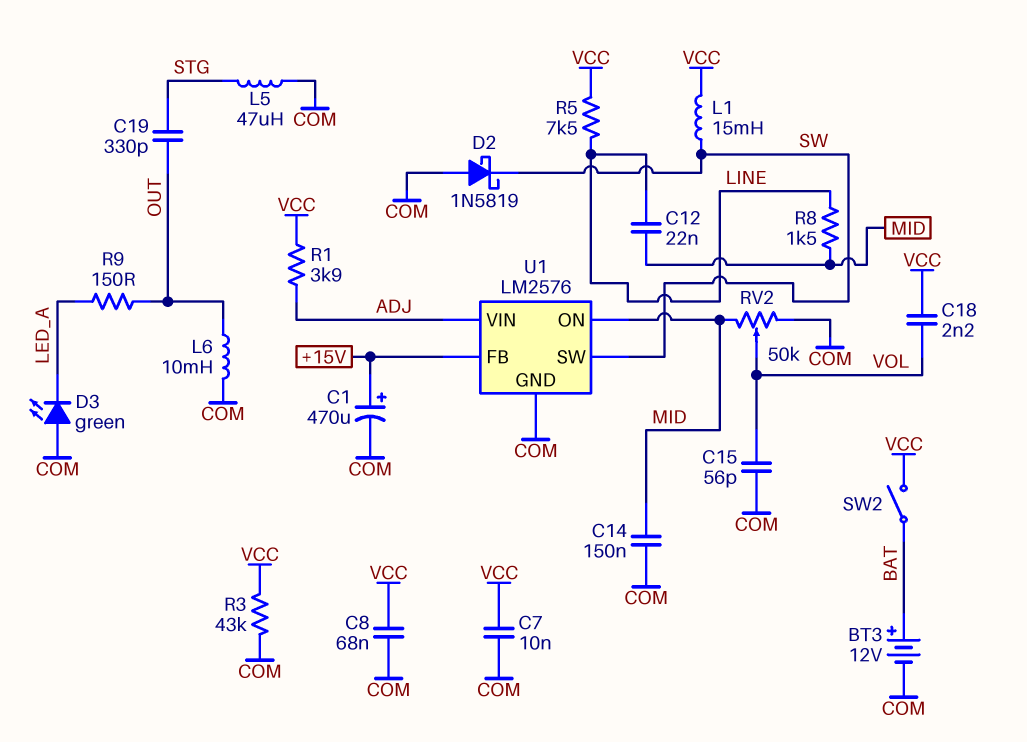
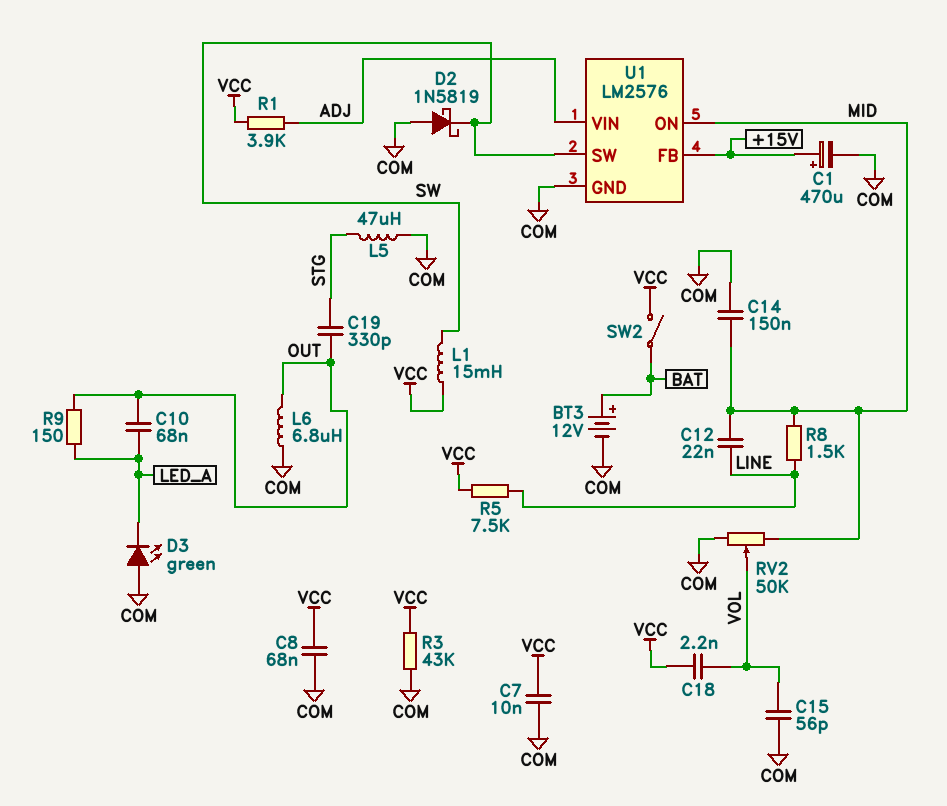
C10: none -> 68nF (LED_A, OUT)
L6: 10mH (COM, OUT) -> 6.8uH (COM, OUT)

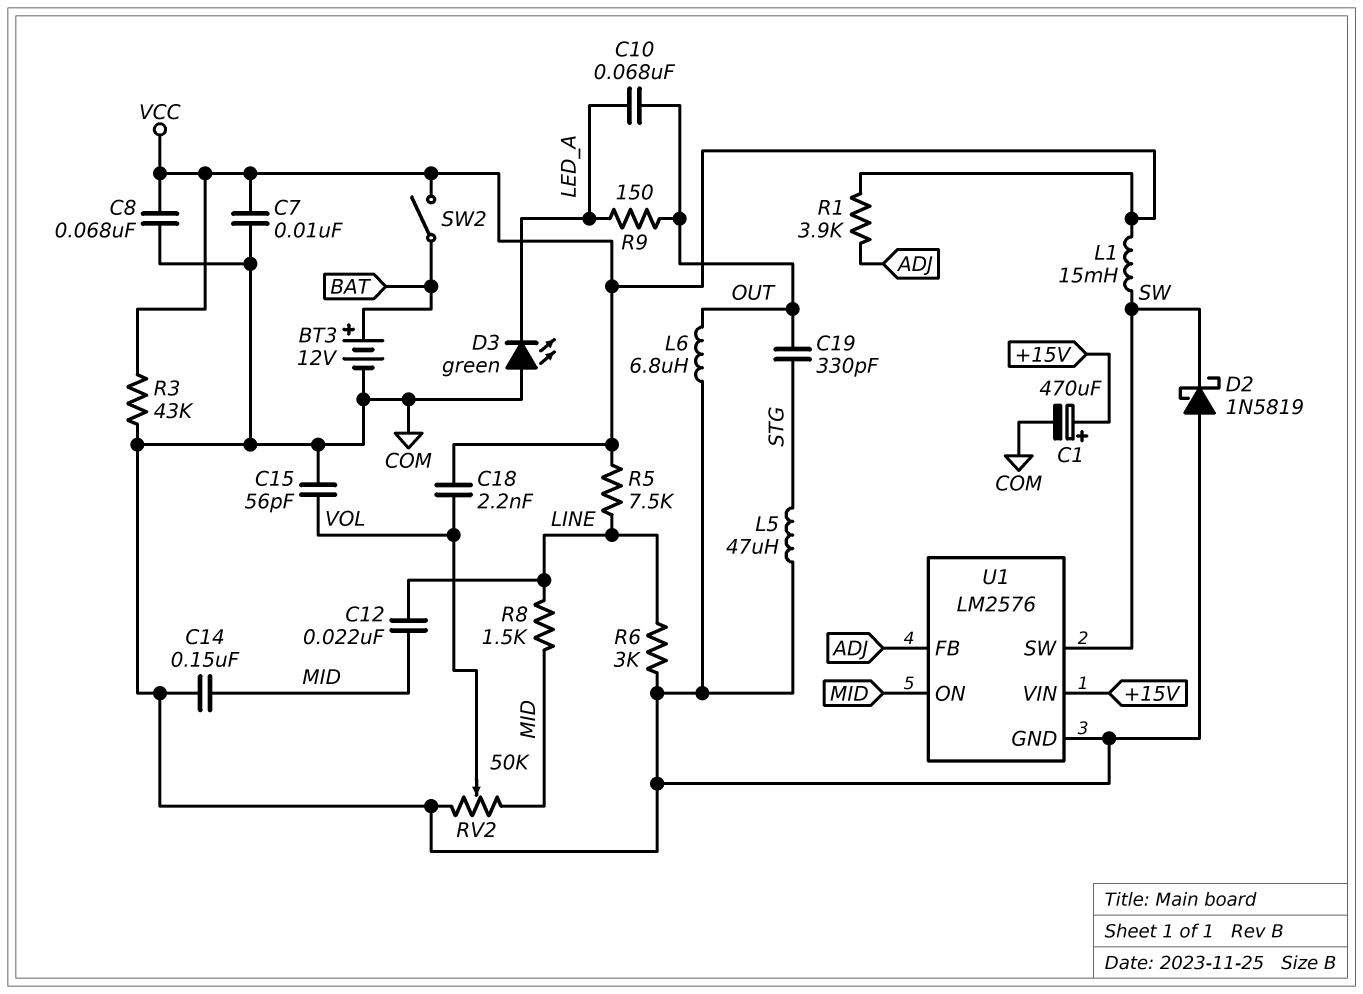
R6: none -> 3k (COM, LINE)
U1 pin FB: +15V -> ADJ
U1 pin VIN: ADJ -> +15V

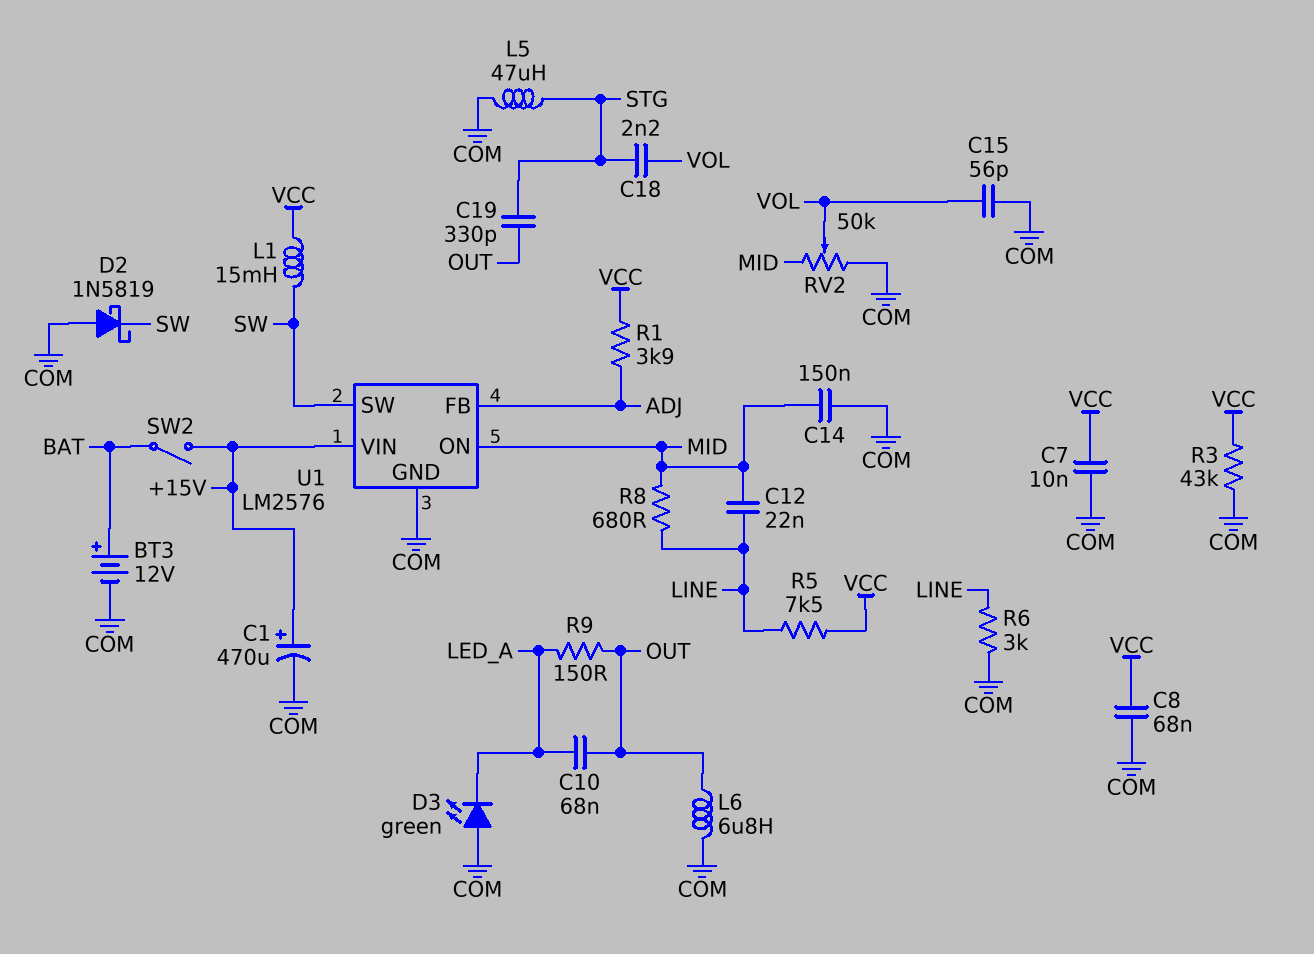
C18: 2.2nF (VCC, VOL) -> 2.2nF (STG, VOL)
R8: 1.5k (LINE, MID) -> 680 (LINE, MID)
SW2: switch (BAT, VCC) -> switch (+15V, BAT)

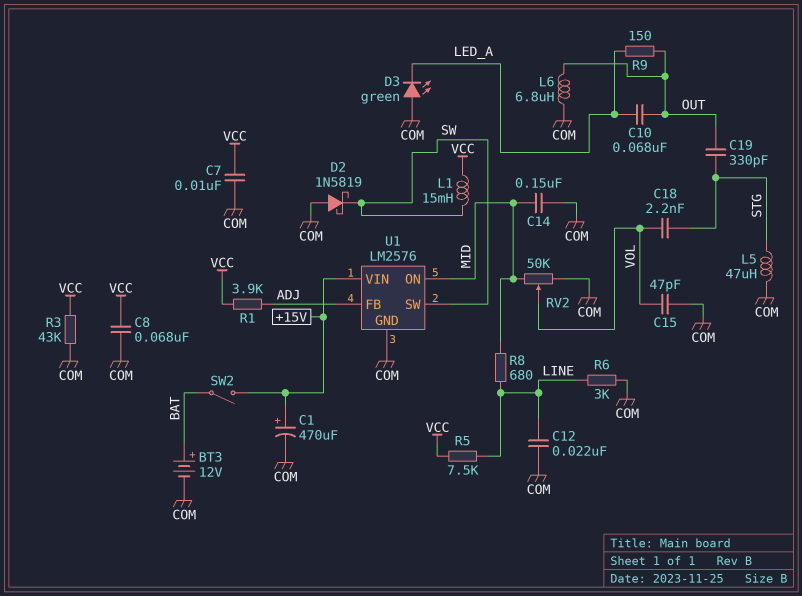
C12: 22nF (LINE, MID) -> 22nF (COM, LINE)
C15: 56pF (COM, VOL) -> 47pF (COM, VOL)

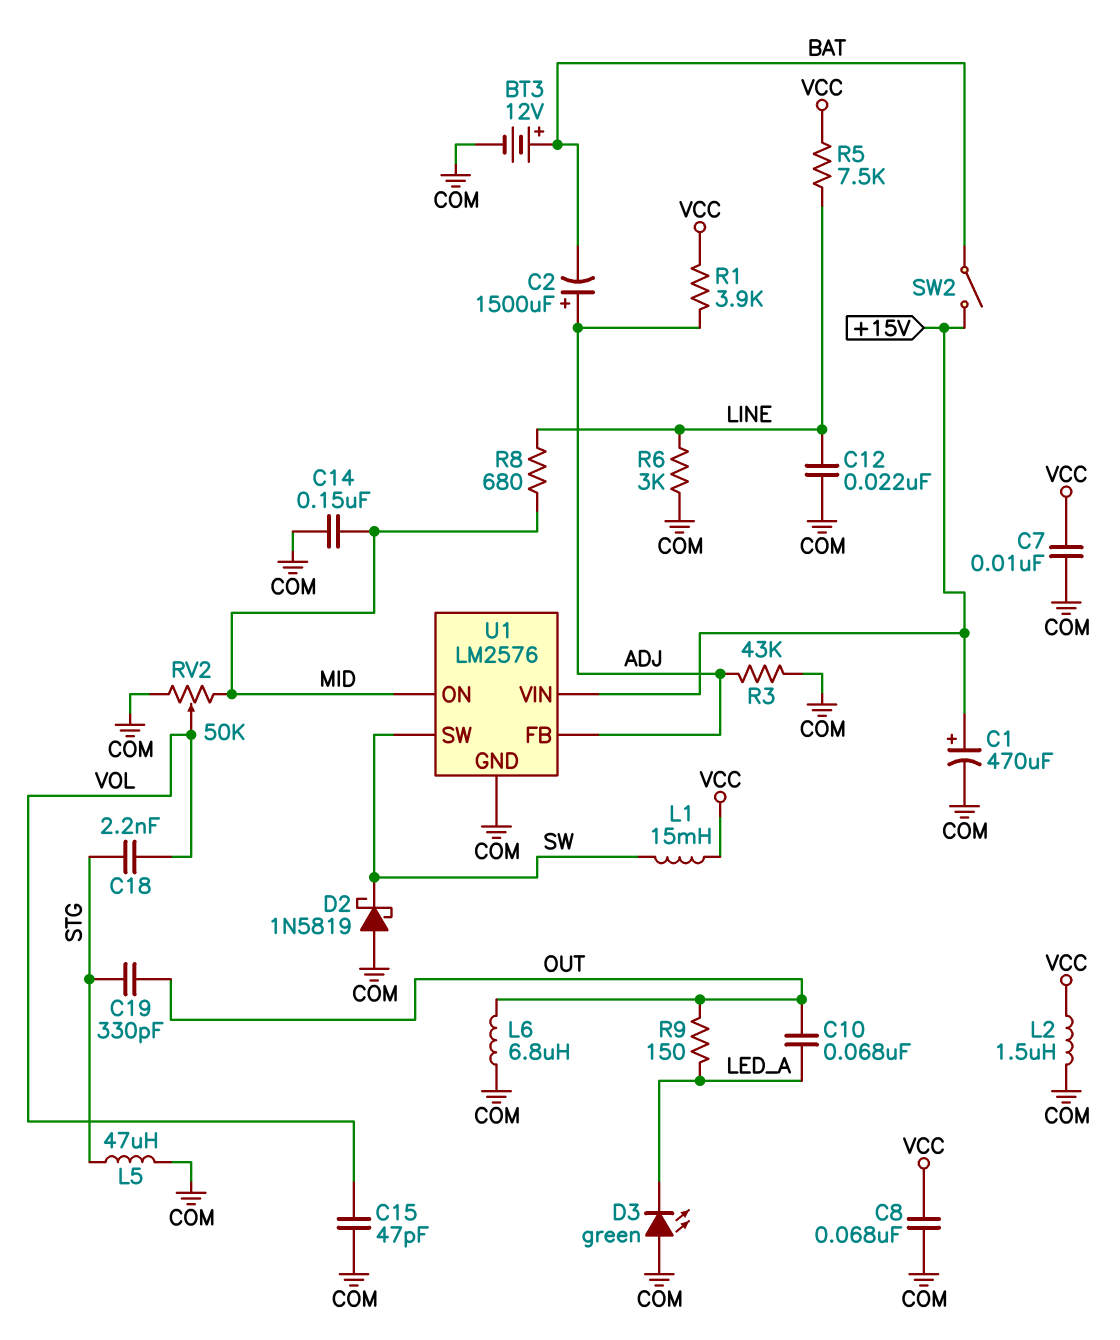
C2: none -> 1500uF (plus ADJ, minus BAT)
L2: none -> 1.5uH (COM, VCC)
R3: 43k (COM, VCC) -> 43k (ADJ, COM)

